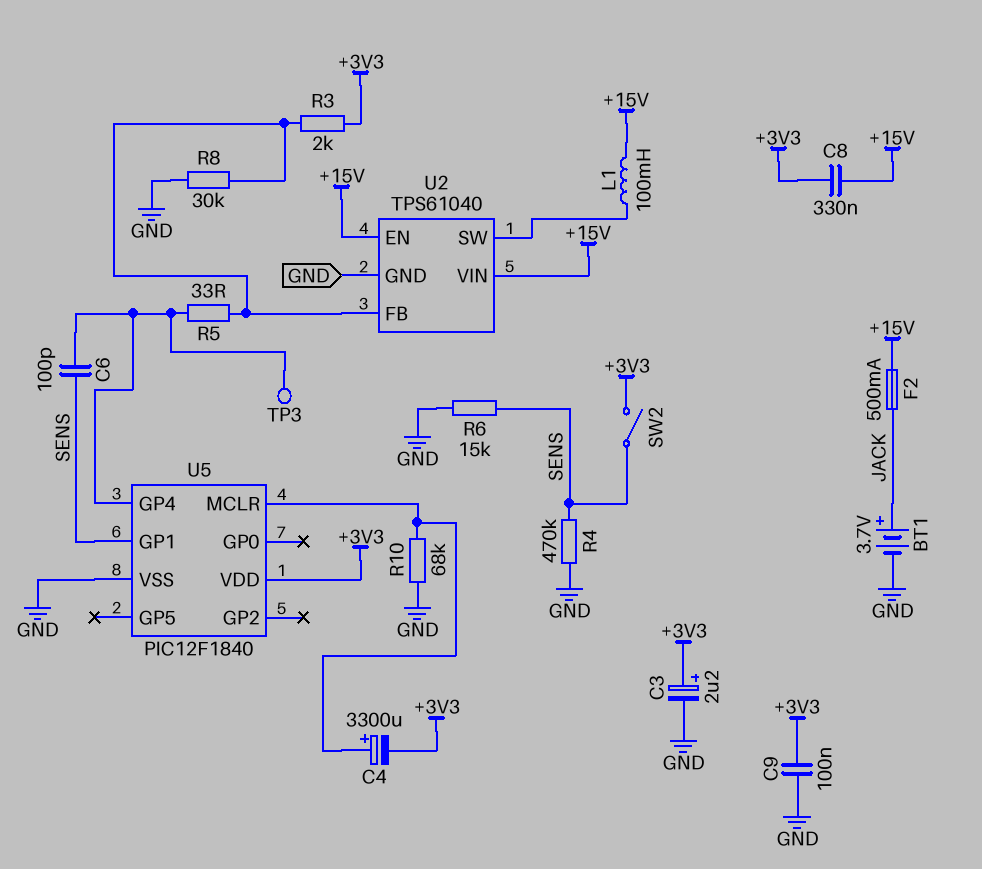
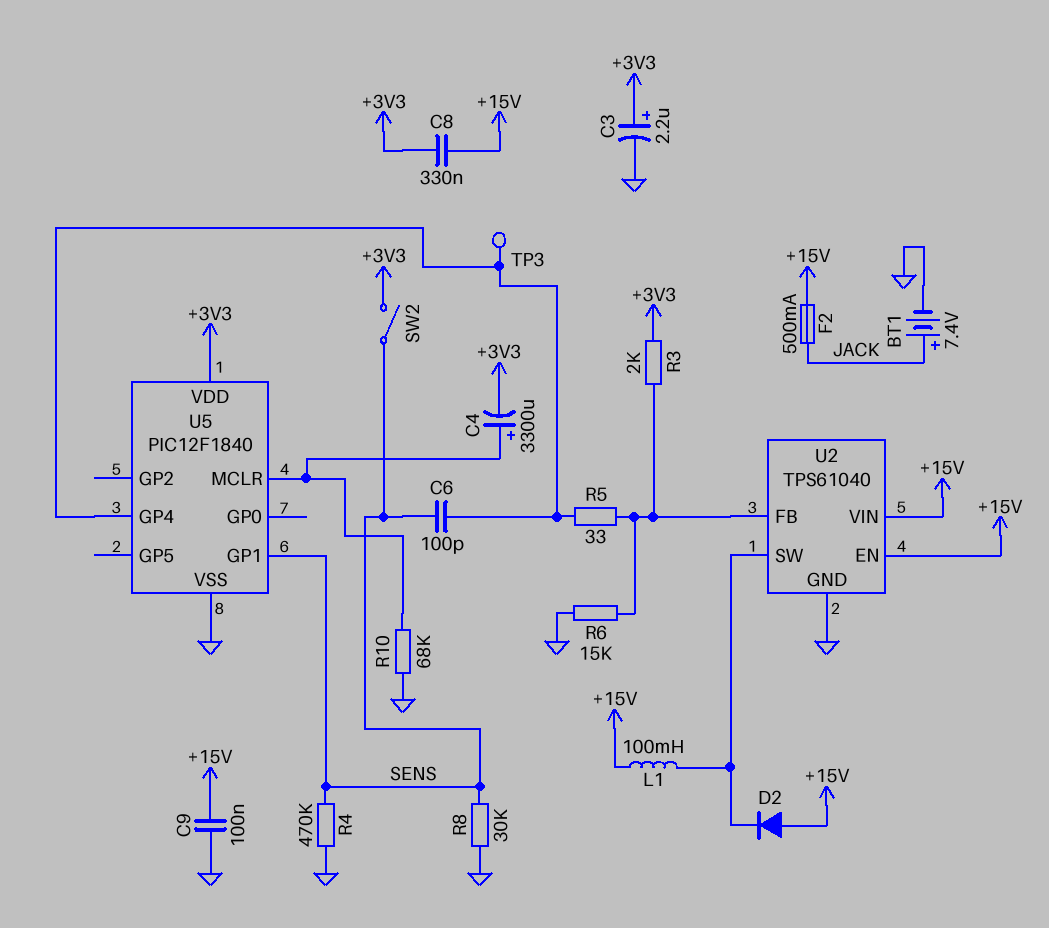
BT1: 3.7V (plus JACK, minus GND) -> 7.4V (plus JACK, minus GND)
C9: 100nF (+3V3, GND) -> 100nF (+15V, GND)
D2: none -> diode (A +15V, K U2/SW)
R6: 15k (GND, SENS) -> 15k (GND, U2/FB)
R8: 30k (GND, U2/FB) -> 30k (GND, SENS)

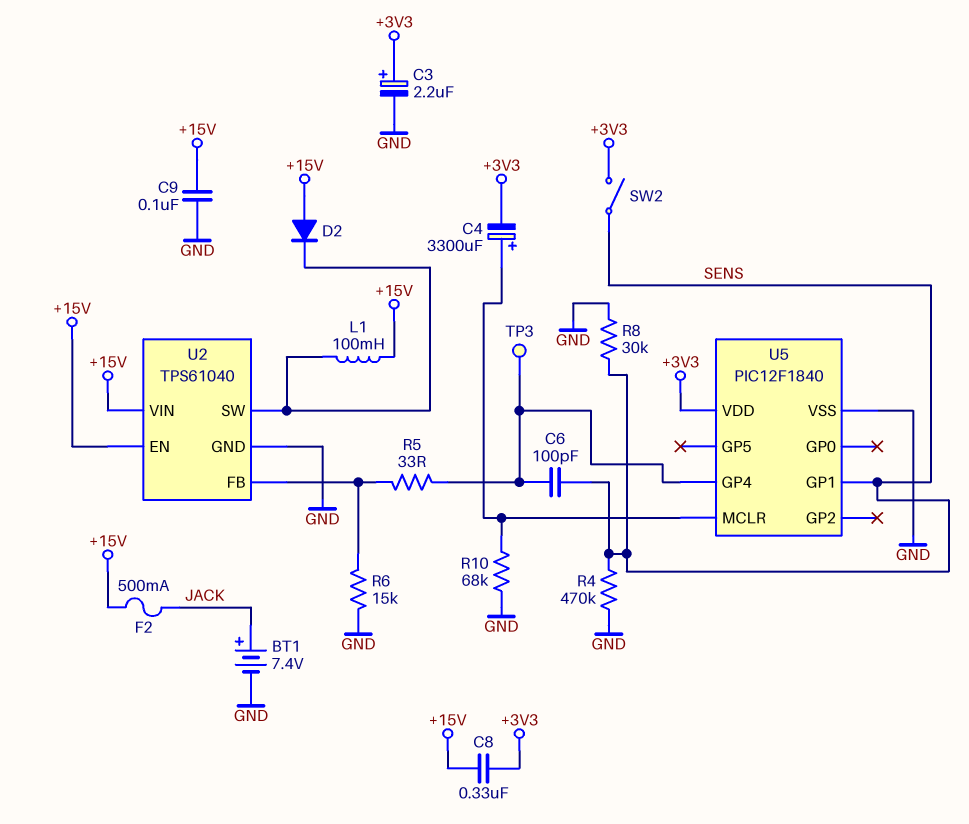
R3: 2k (+3V3, U2/FB) -> none

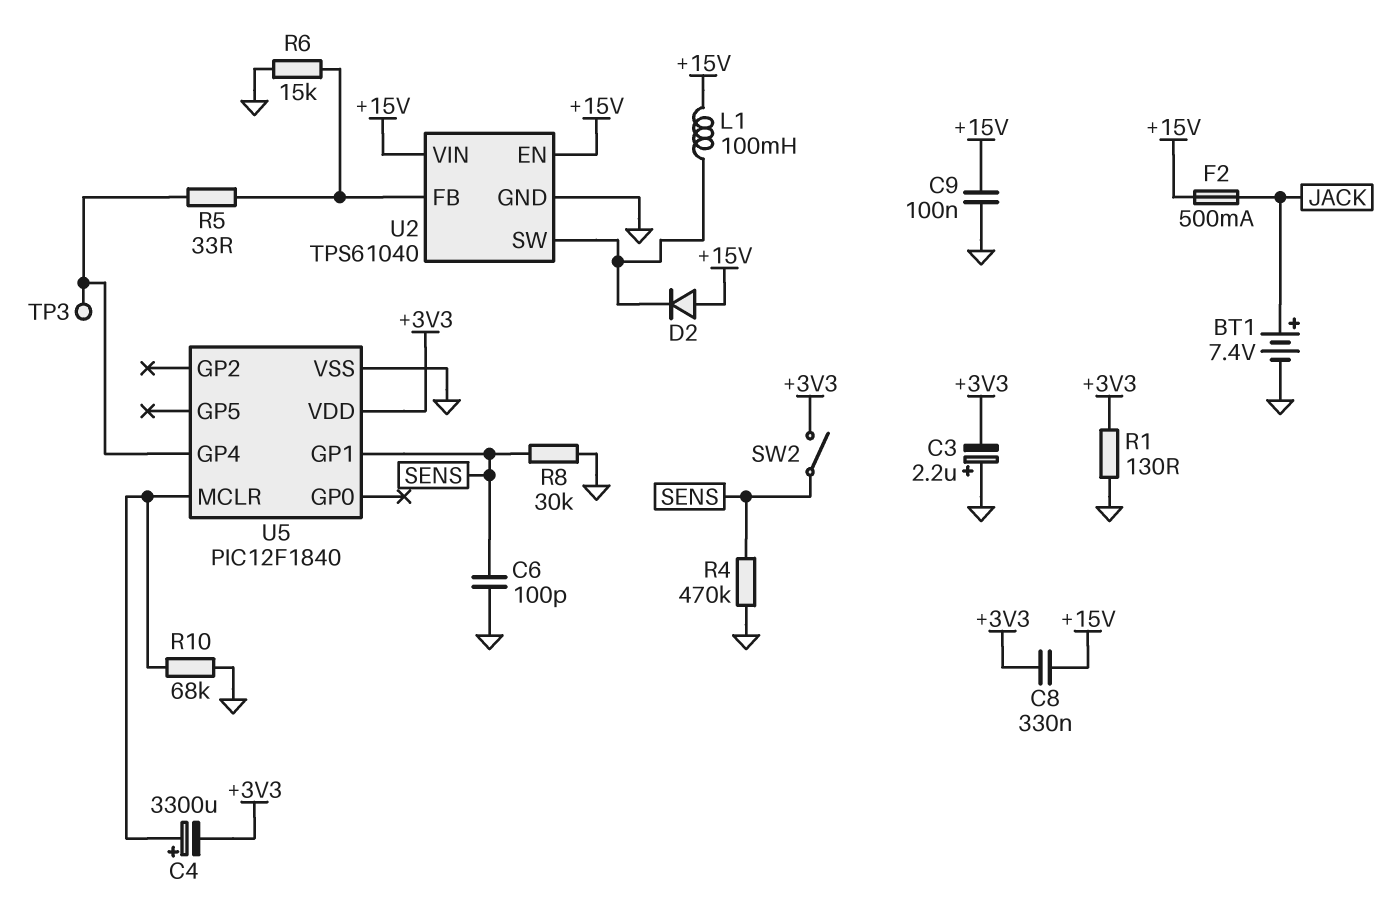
C3: 2.2uF (plus +3V3, minus GND) -> 2.2uF (plus GND, minus +3V3)
C6: 100pF (SENS, U5/GP4) -> 100pF (GND, SENS)
R1: none -> 130 (+3V3, GND)

